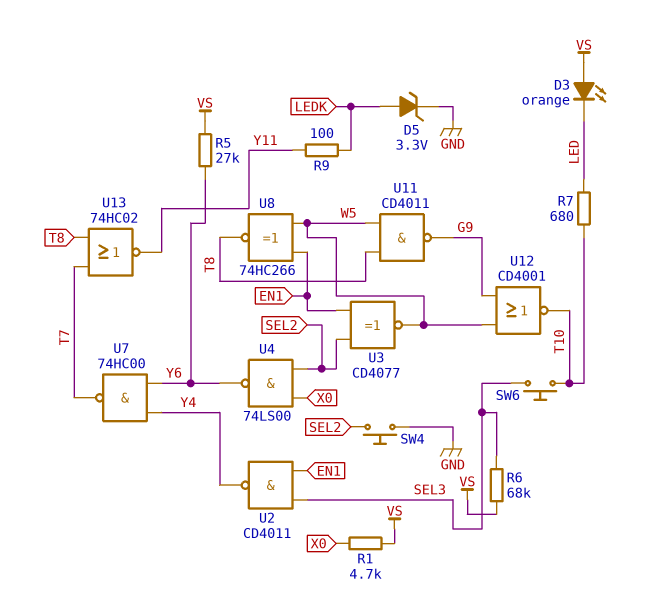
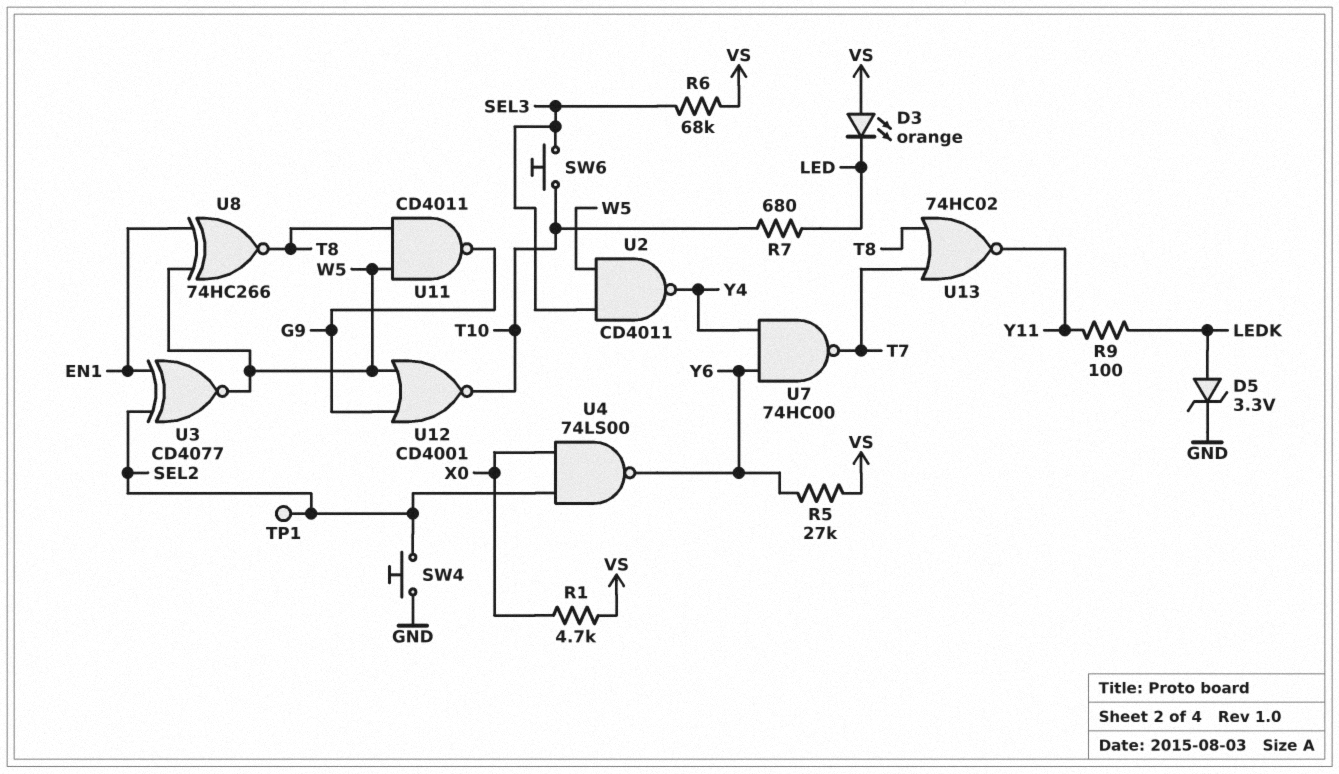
TP1: none -> test point (SEL2)
U2: NAND CD4011 (in EN1, in SEL3, out Y4) -> NAND CD4011 (in SEL3, in W5, out Y4)

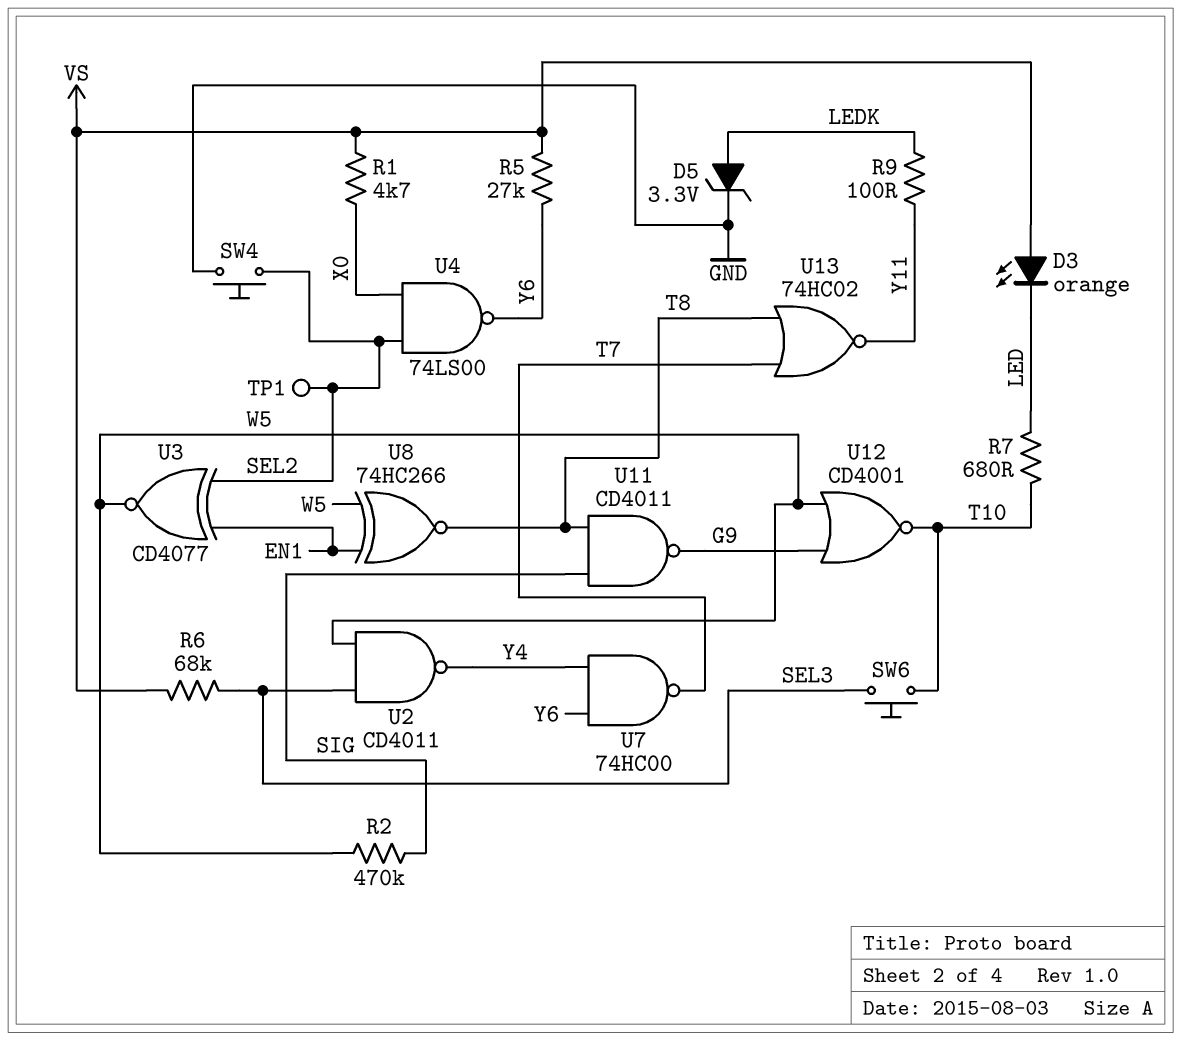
R2: none -> 470k (SIG, W5)
U11: NAND CD4011 (in T8, in W5, out G9) -> NAND CD4011 (in SIG, in T8, out G9)

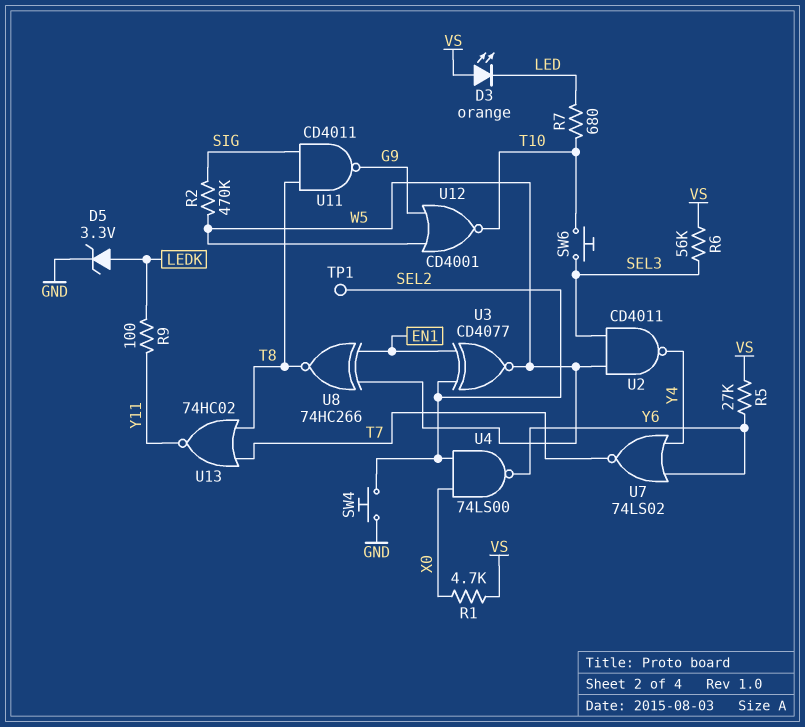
R6: 68k (SEL3, VS) -> 56k (SEL3, VS)
U7: NAND 74HC00 (in Y4, in Y6, out T7) -> NOR 74LS02 (in Y4, in Y6, out T7)

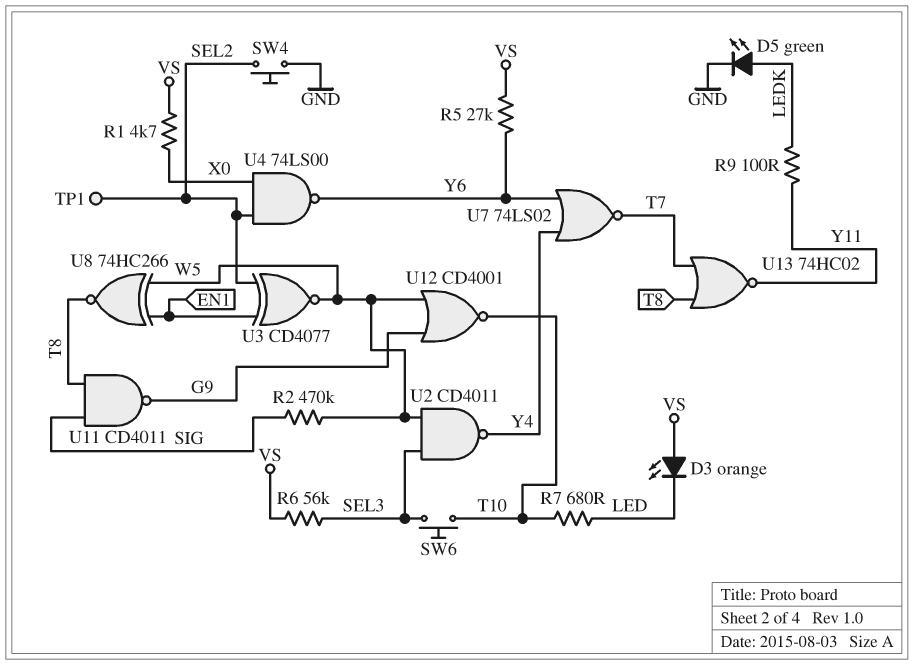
D5: zener 3.3V (A LEDK, K GND) -> LED green (A LEDK, K GND)

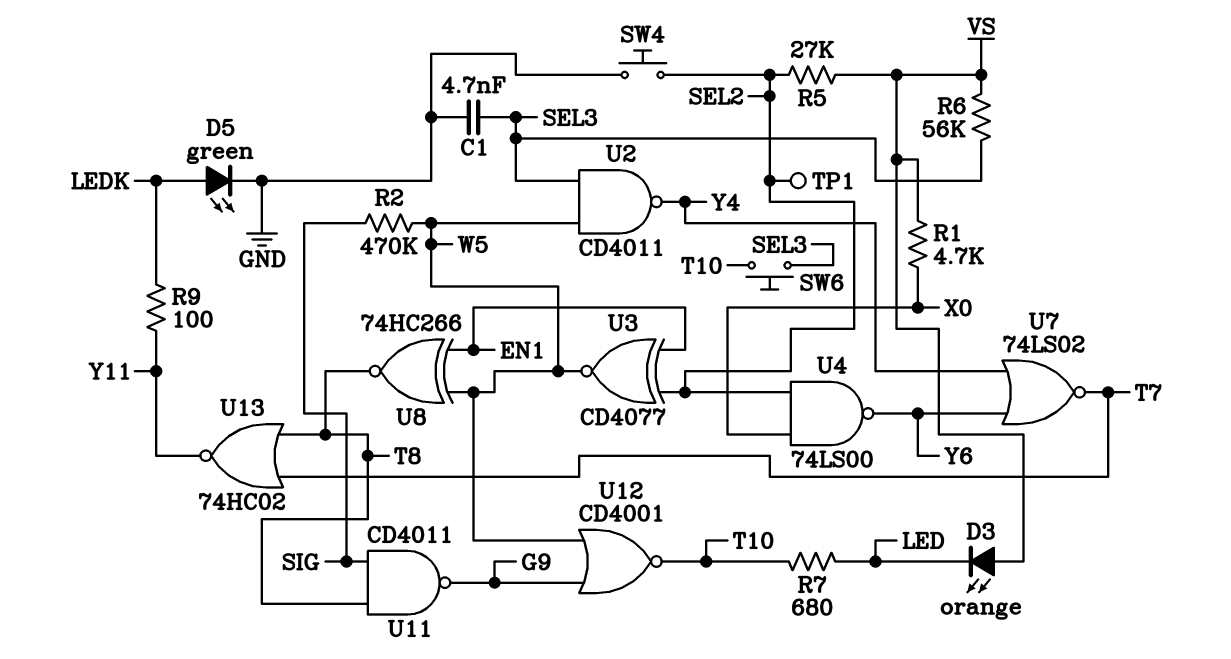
C1: none -> 4.7nF (GND, SEL3)
R5: 27k (VS, Y6) -> 27k (SEL2, VS)

